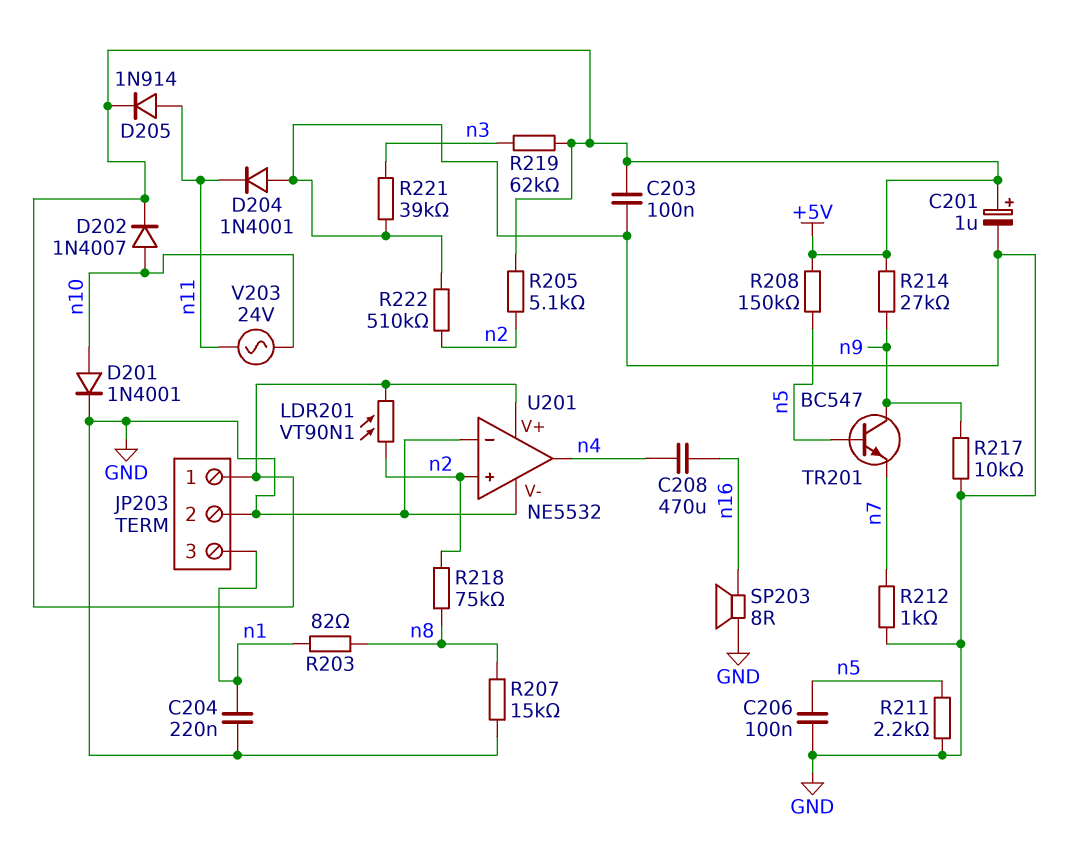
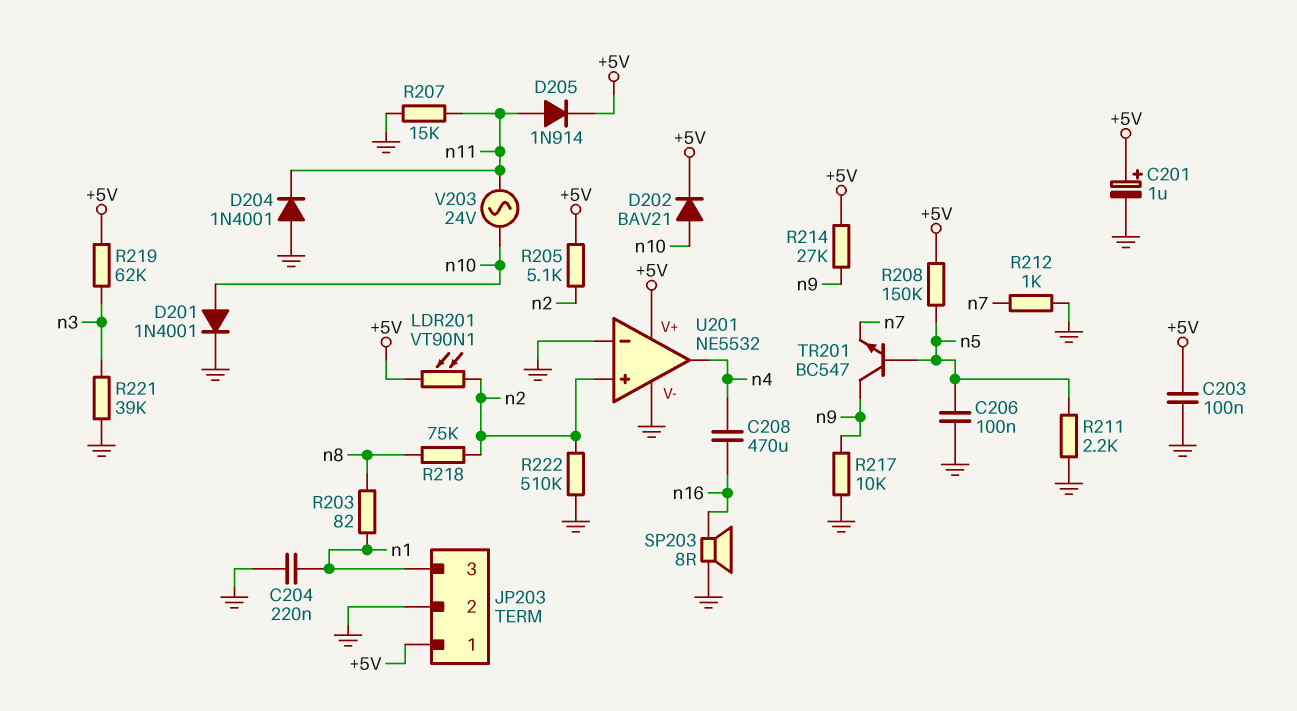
D202: diode 1N4007 (A n10, K +5V) -> diode BAV21 (A n10, K +5V)
R207: 15k (GND, n8) -> 15k (GND, n11)

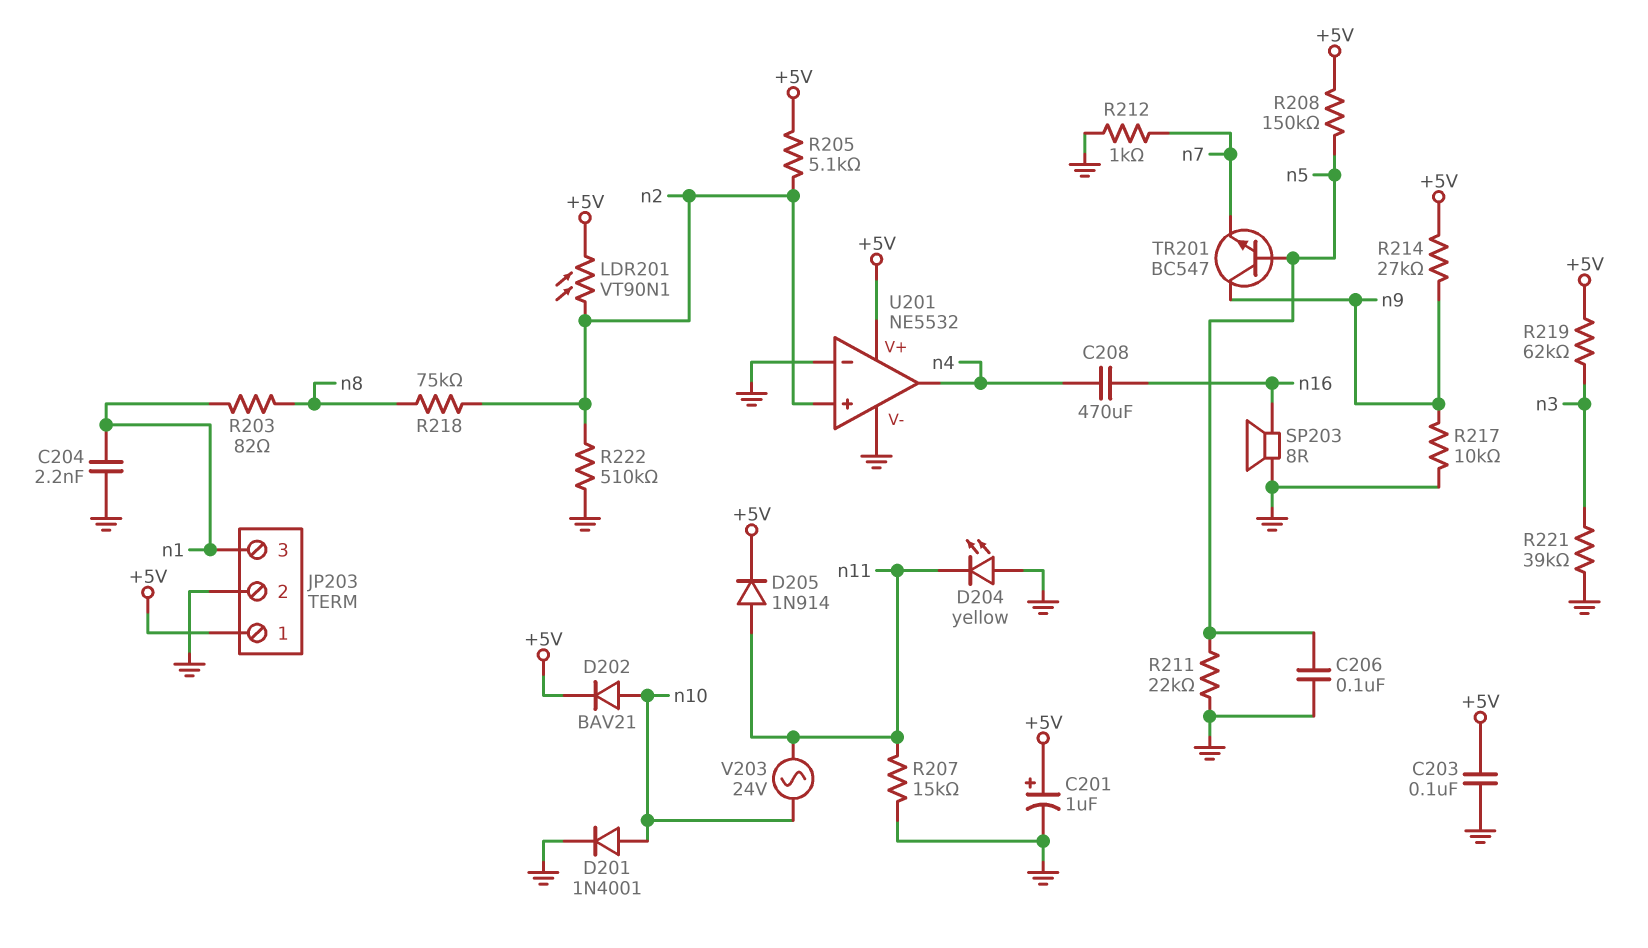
C204: 220nF (GND, n1) -> 2.2nF (GND, n1)
D204: diode 1N4001 (A GND, K n11) -> LED yellow (A GND, K n11)
R211: 2.2k (GND, n5) -> 22k (GND, n5)

